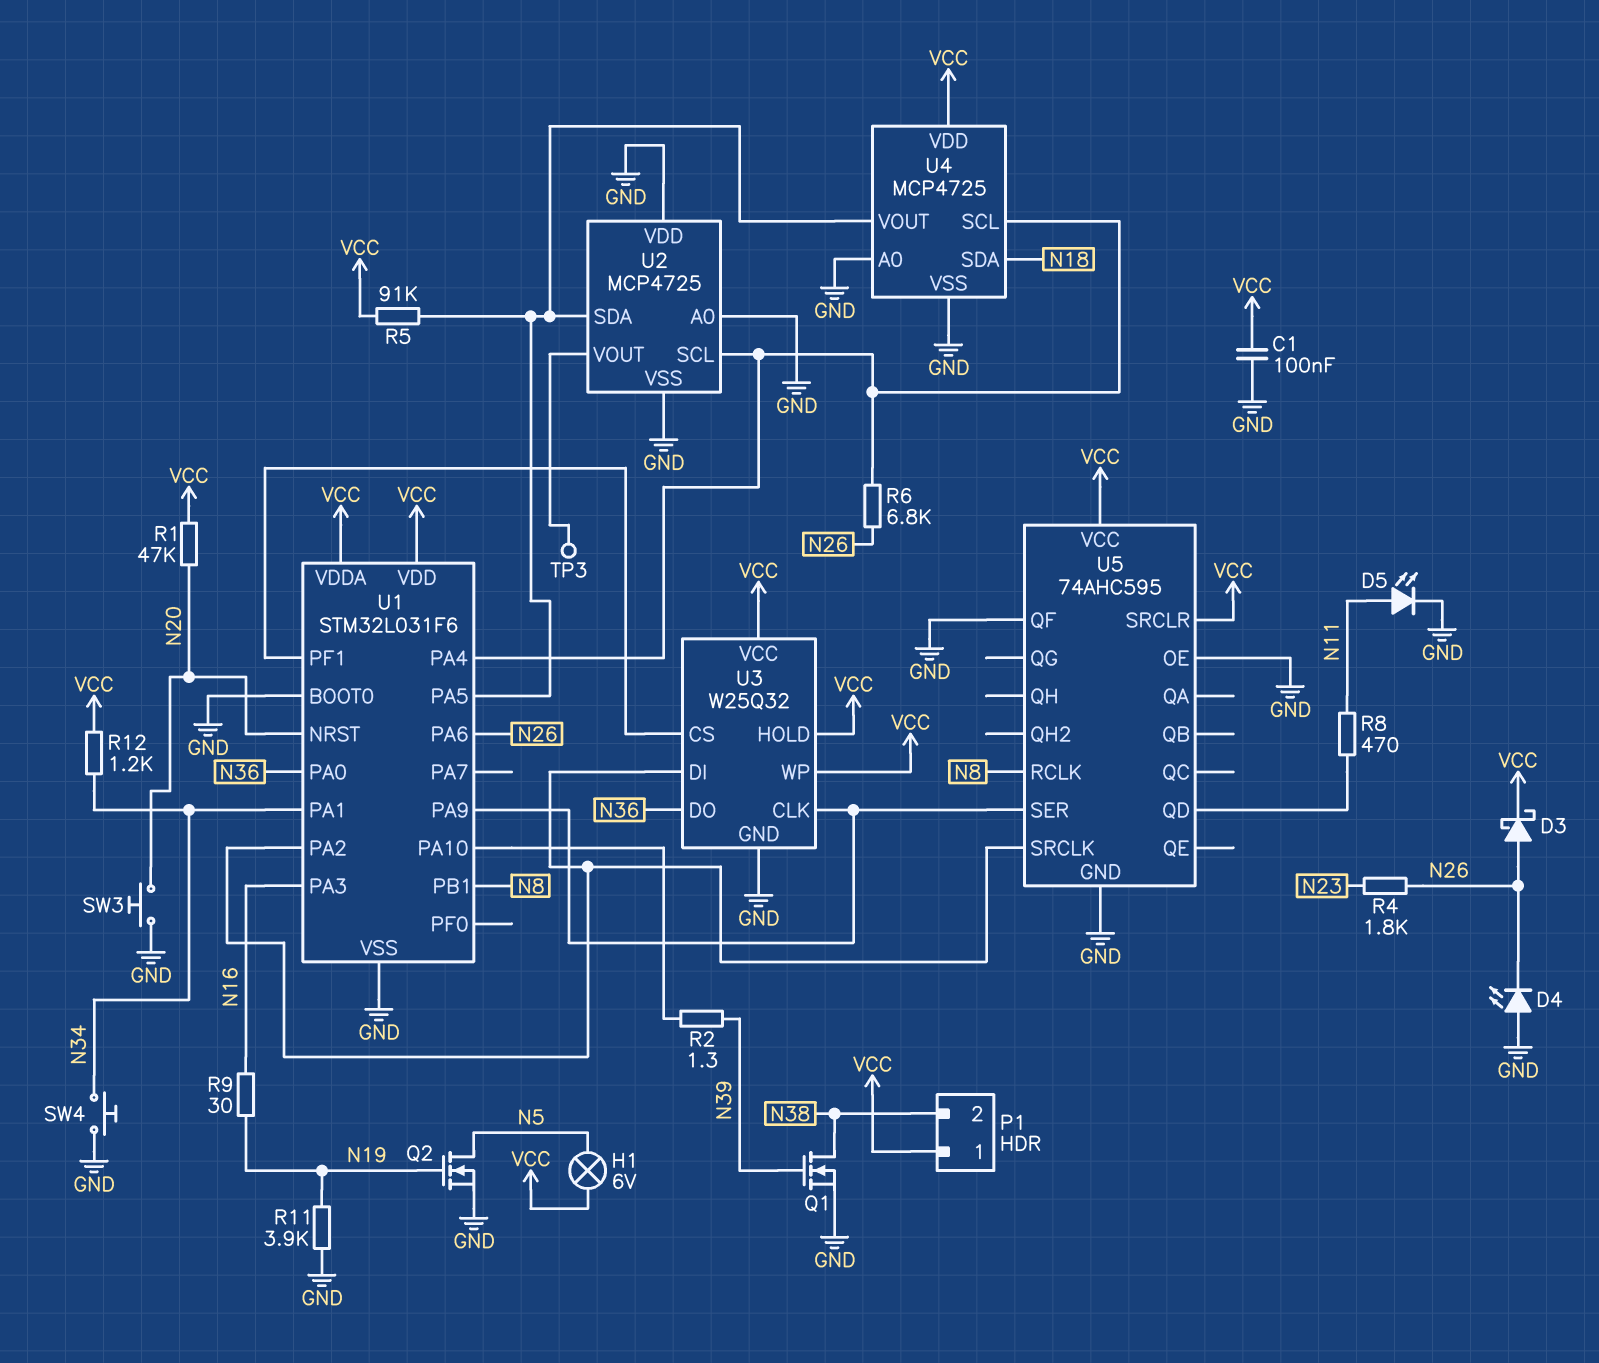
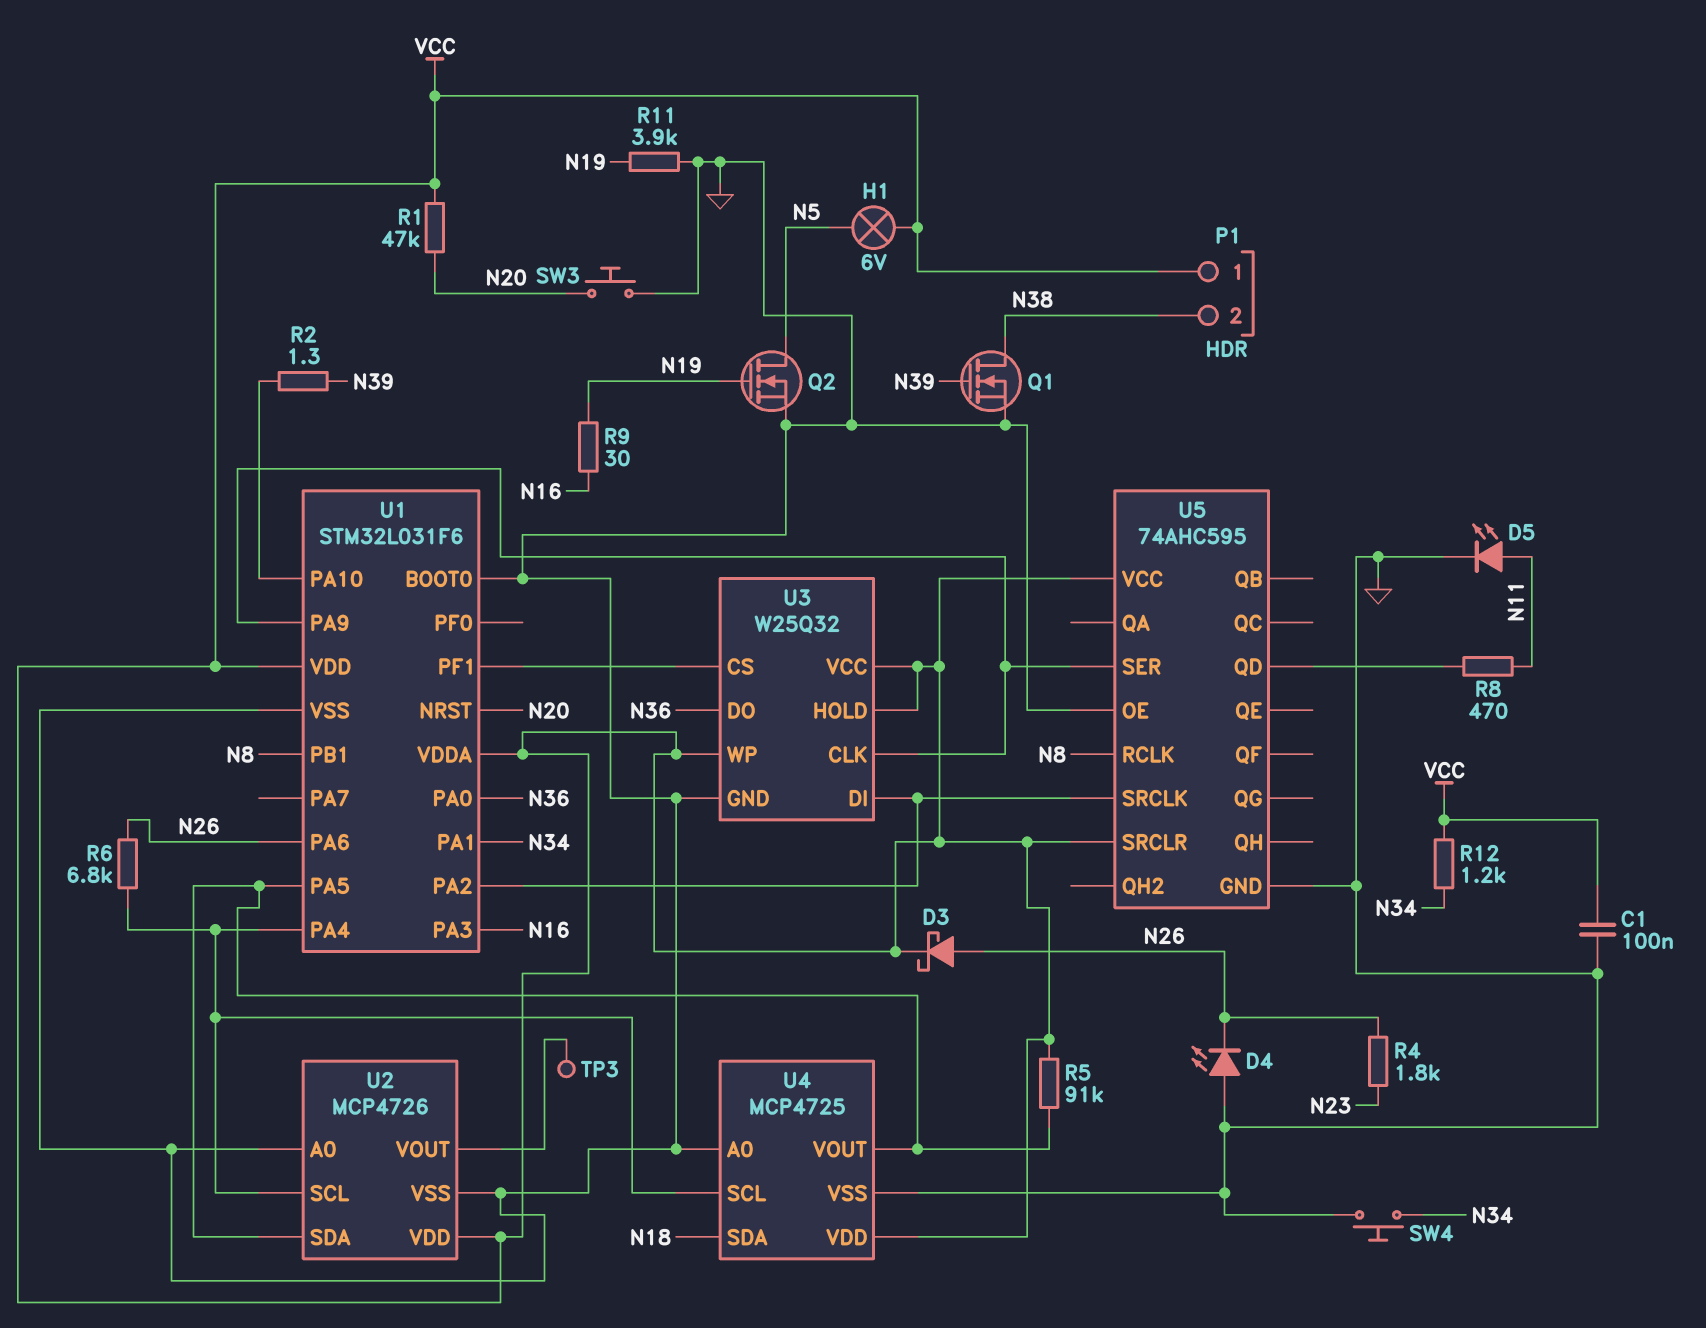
U2: MCP4725 -> MCP4726
U2 pin VDD: GND -> VCC
U5 pin QF: GND -> none

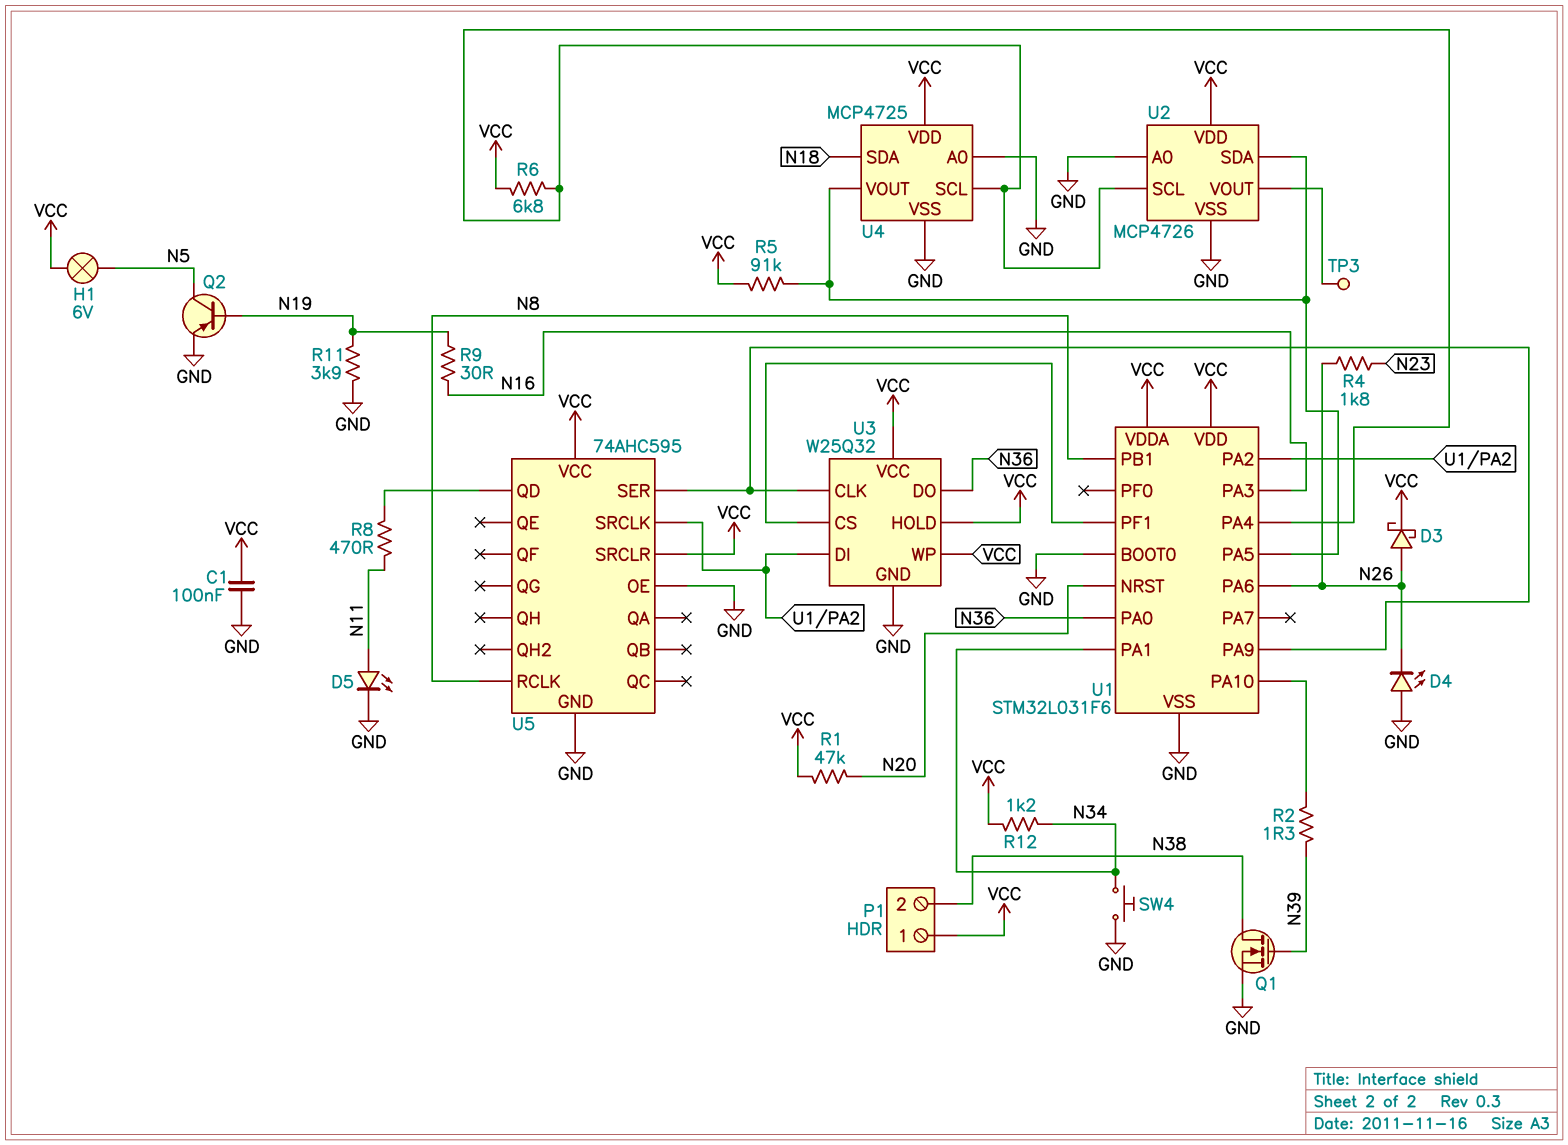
Q2: NMOS (G N19, D N5, S GND) -> PNP (B N19, C N5, E GND)
R6: 6.8k (N26, U1/PA4) -> 6.8k (U1/PA4, VCC)
SW3: button (GND, N20) -> none

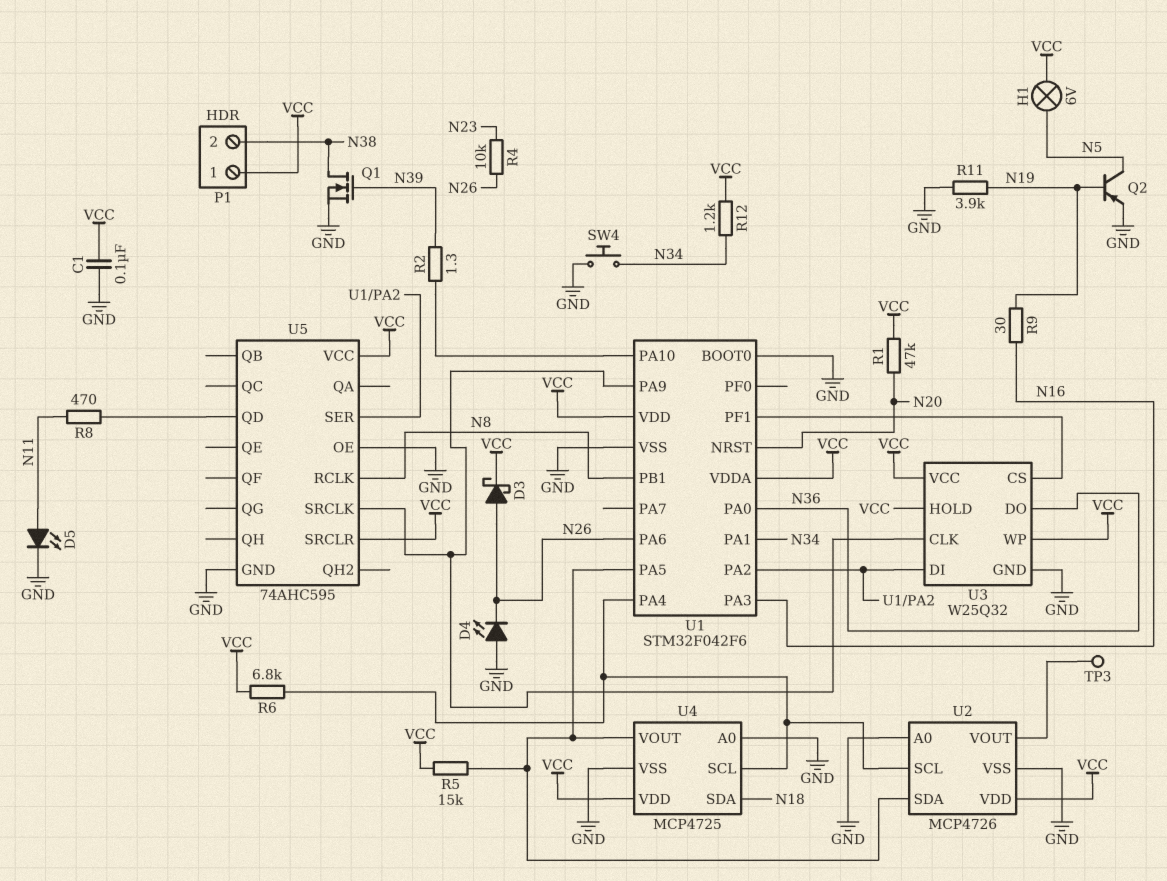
R4: 1.8k (N23, N26) -> 10k (N23, N26)
R5: 91k (U1/PA5, VCC) -> 15k (U1/PA5, VCC)
U1: STM32L031F6 -> STM32F042F6
U5 pin SER: U1/PA9 -> U1/PA2
U5 pin SRCLK: U1/PA2 -> U1/PA9

